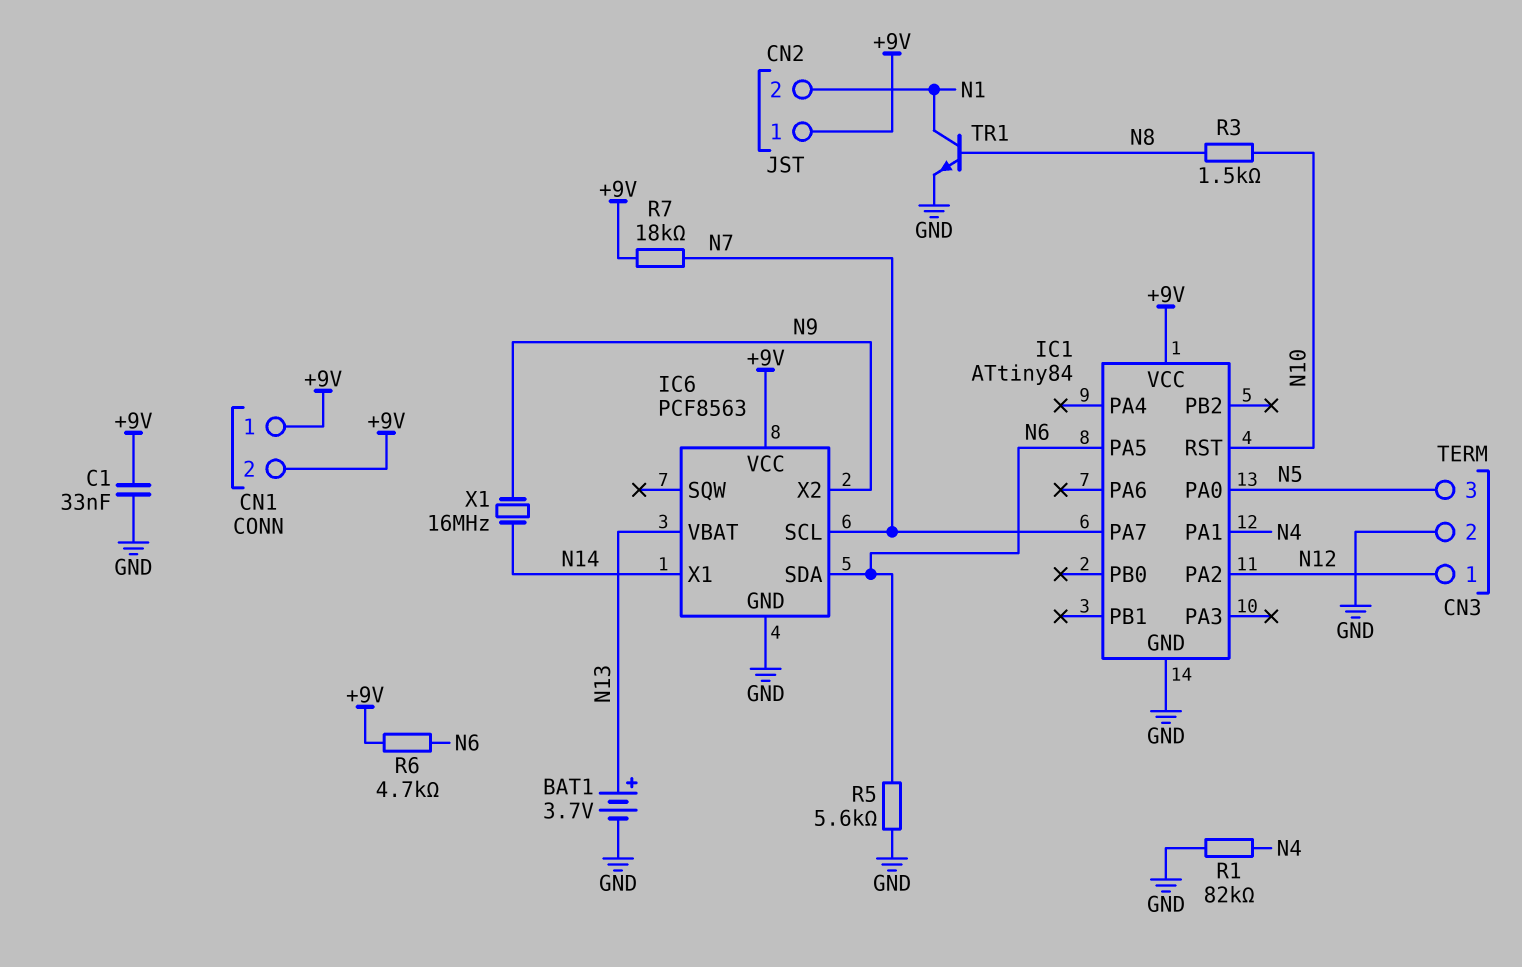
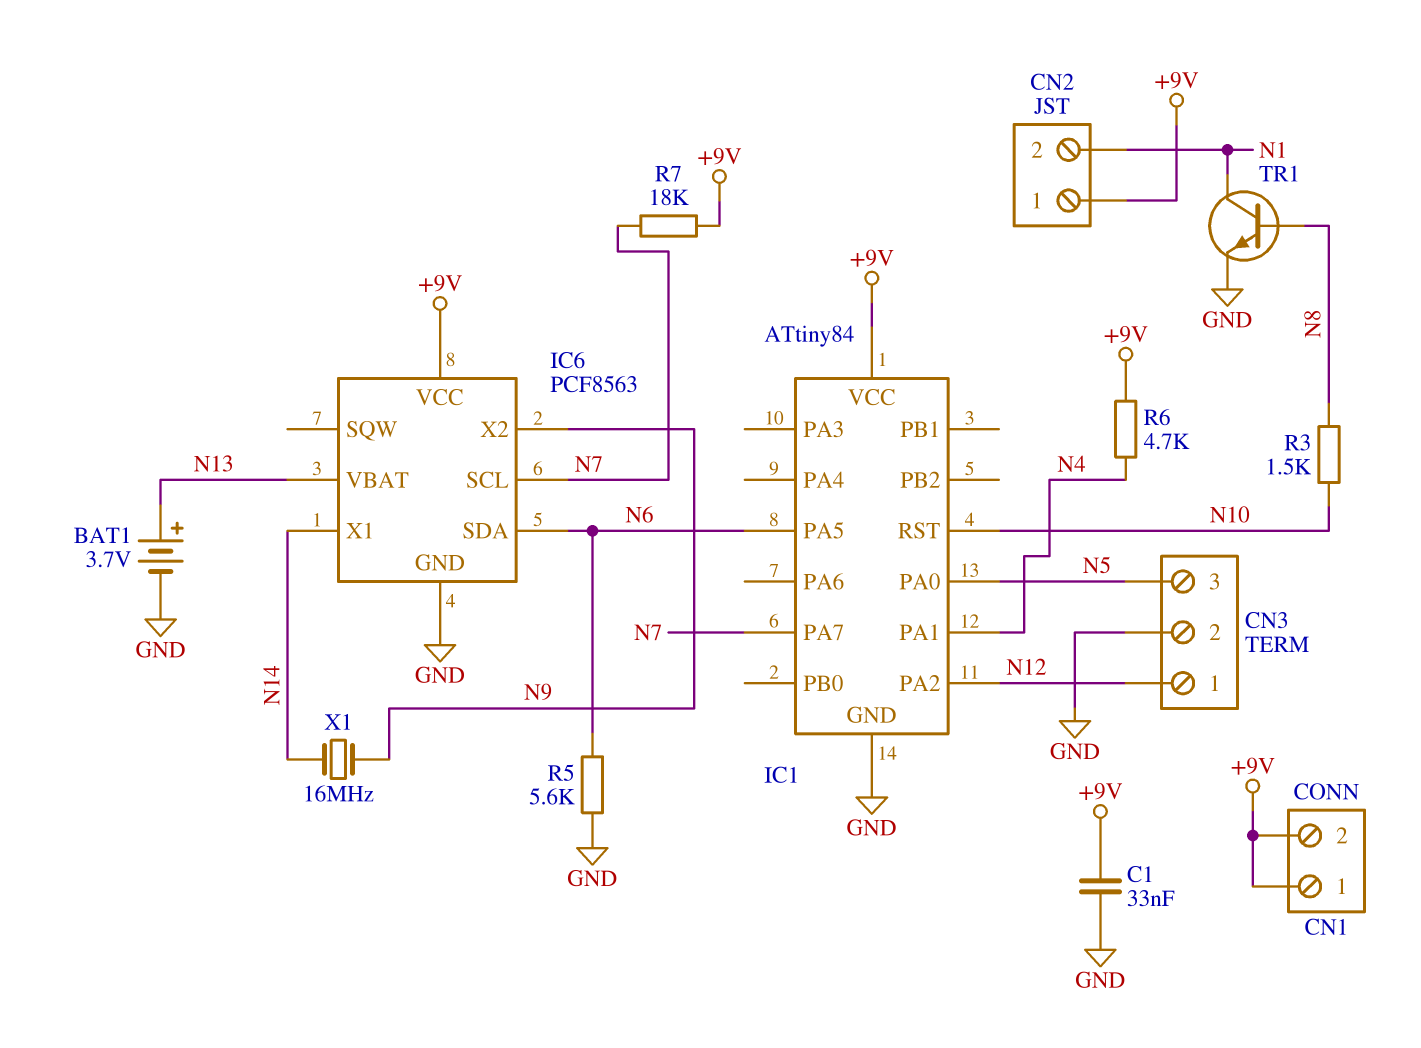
R1: 82k (GND, N4) -> none
R6: 4.7k (+9V, N6) -> 4.7k (+9V, N4)

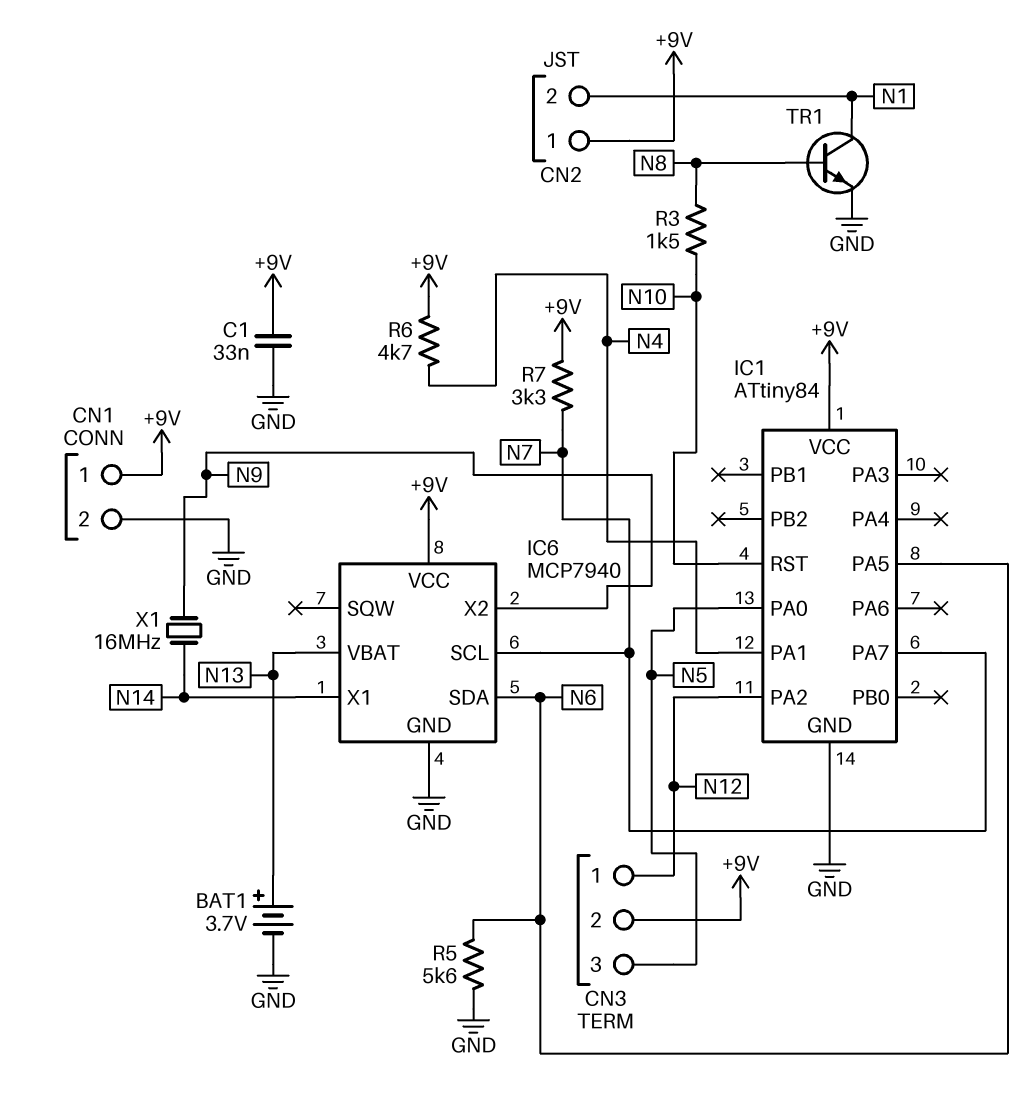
CN1 pin 2: +9V -> GND
CN3 pin 2: GND -> +9V
IC6: PCF8563 -> MCP7940
R7: 18k (+9V, N7) -> 3.3k (+9V, N7)

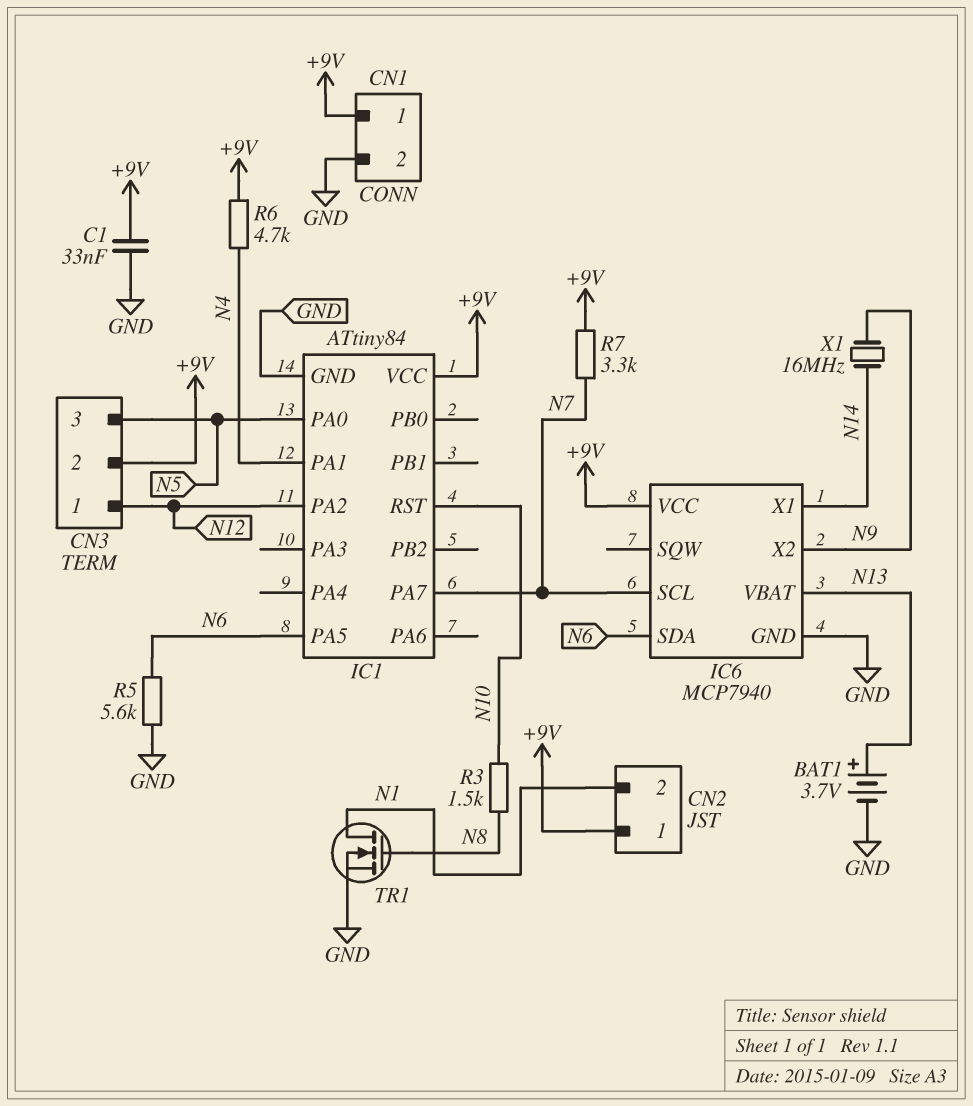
TR1: NPN (B N8, C N1, E GND) -> NMOS (G N8, D N1, S GND)

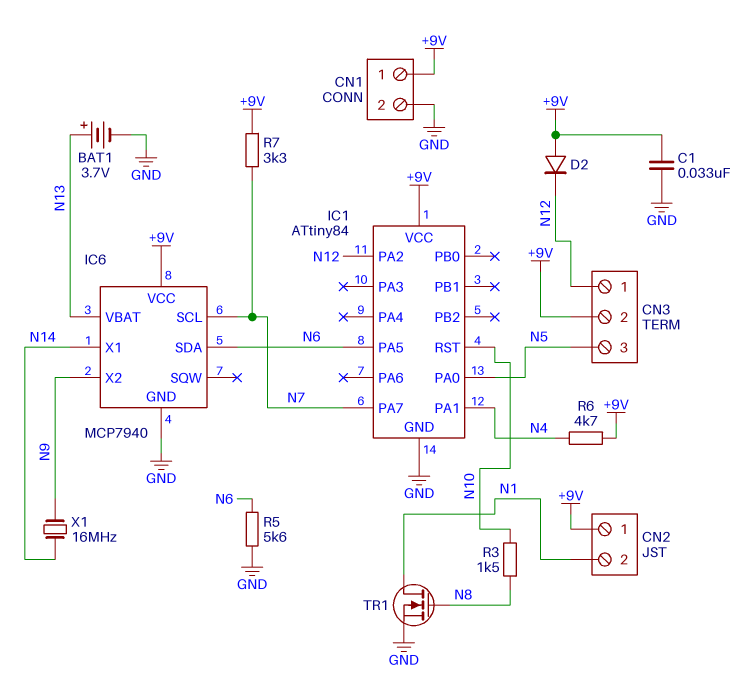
D2: none -> diode (A +9V, K N12)

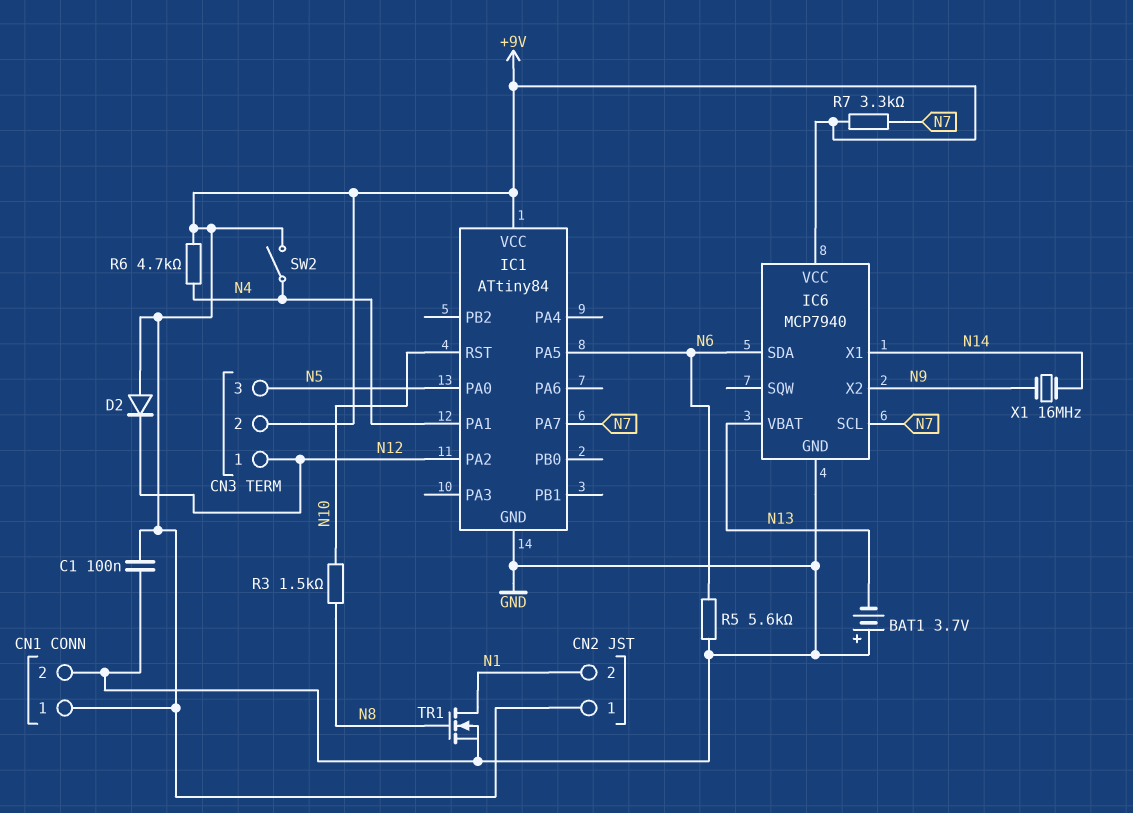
BAT1: 3.7V (plus N13, minus GND) -> 3.7V (plus GND, minus N13)
C1: 33nF (+9V, GND) -> 100nF (+9V, GND)
SW2: none -> switch (+9V, N4)

